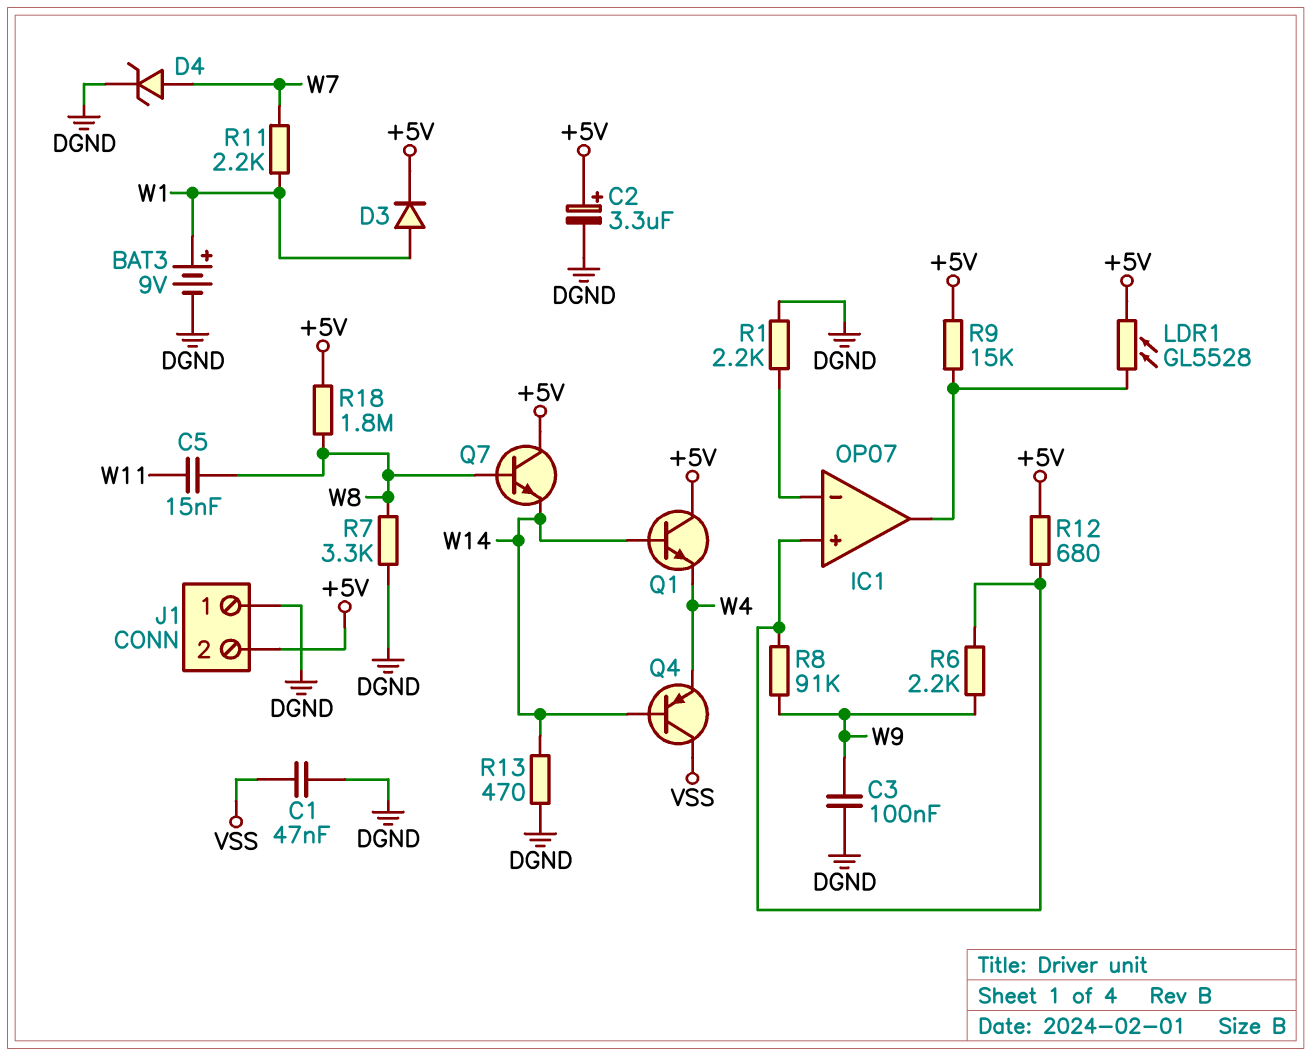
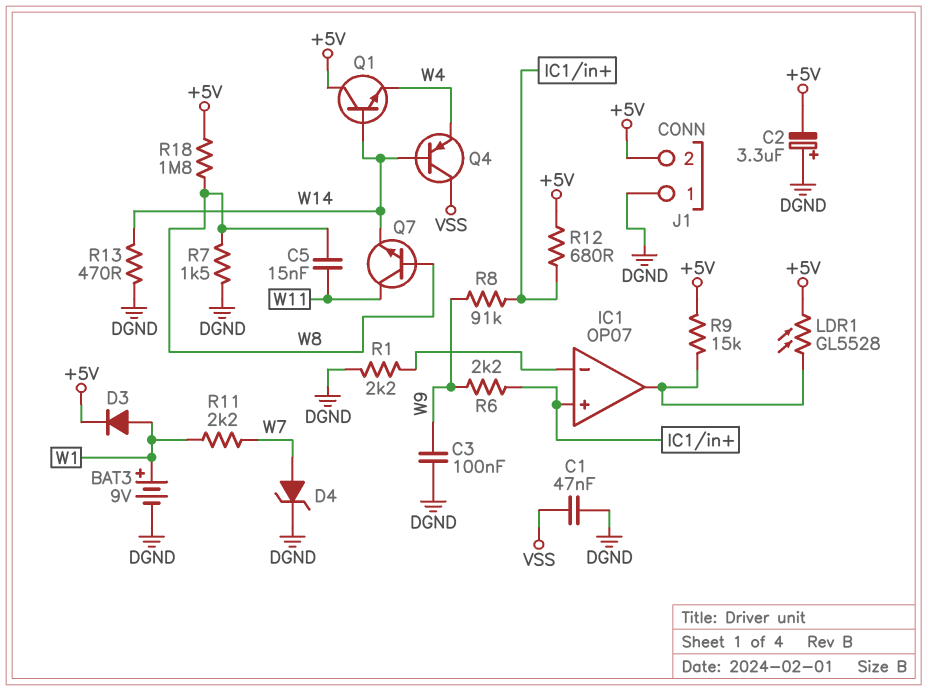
C2: 3.3uF (plus +5V, minus DGND) -> 3.3uF (plus DGND, minus +5V)
Q7: NPN (B W8, C +5V, E W14) -> NPN (B W8, C W11, E W14)
R7: 3.3k (DGND, W8) -> 1.5k (DGND, W8)

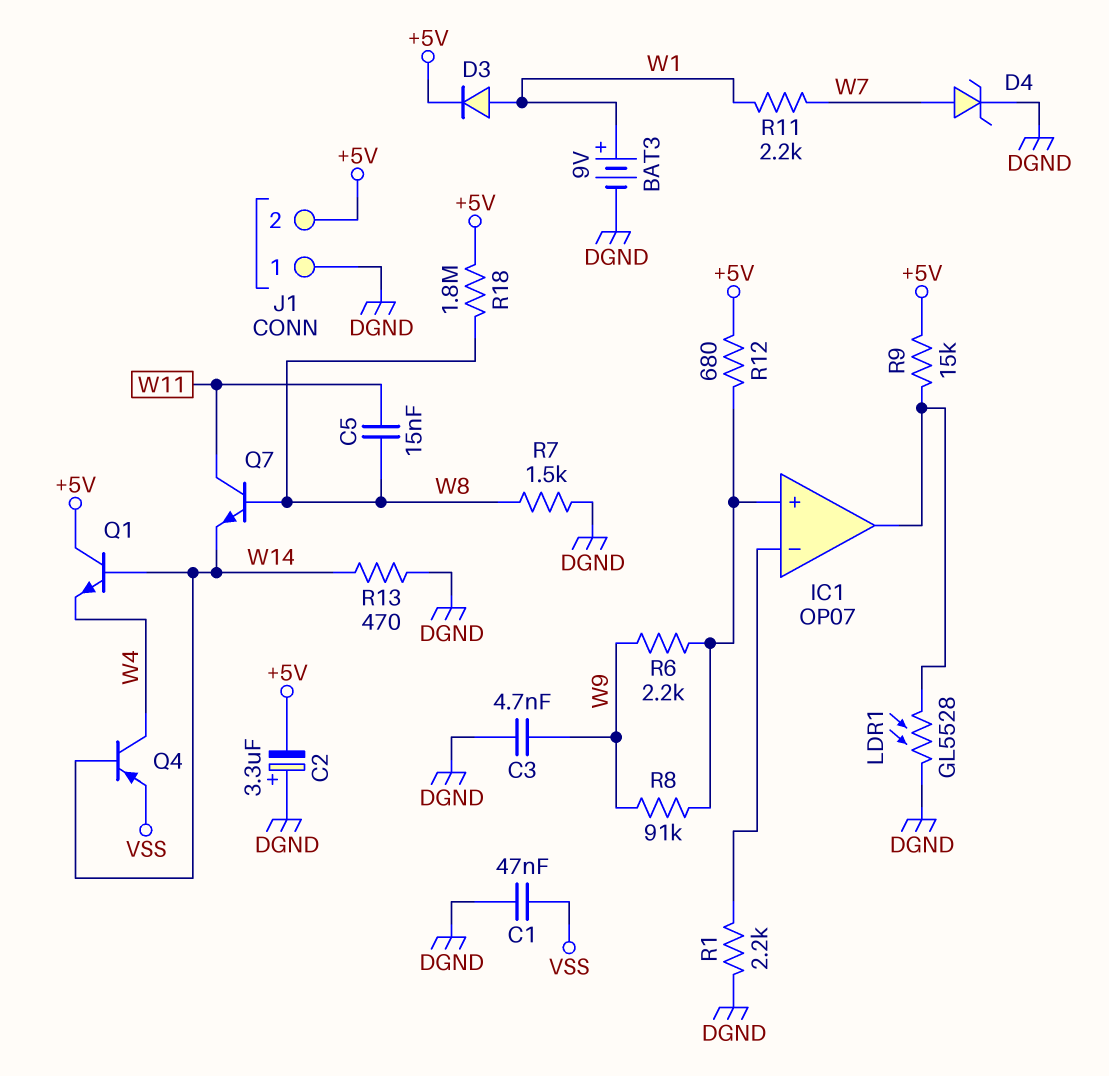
C3: 100nF (DGND, W9) -> 4.7nF (DGND, W9)
LDR1: GL5528 (+5V, IC1/out) -> GL5528 (DGND, IC1/out)
Q4: PNP (B W14, C VSS, E W4) -> PNP (B W14, C W4, E VSS)

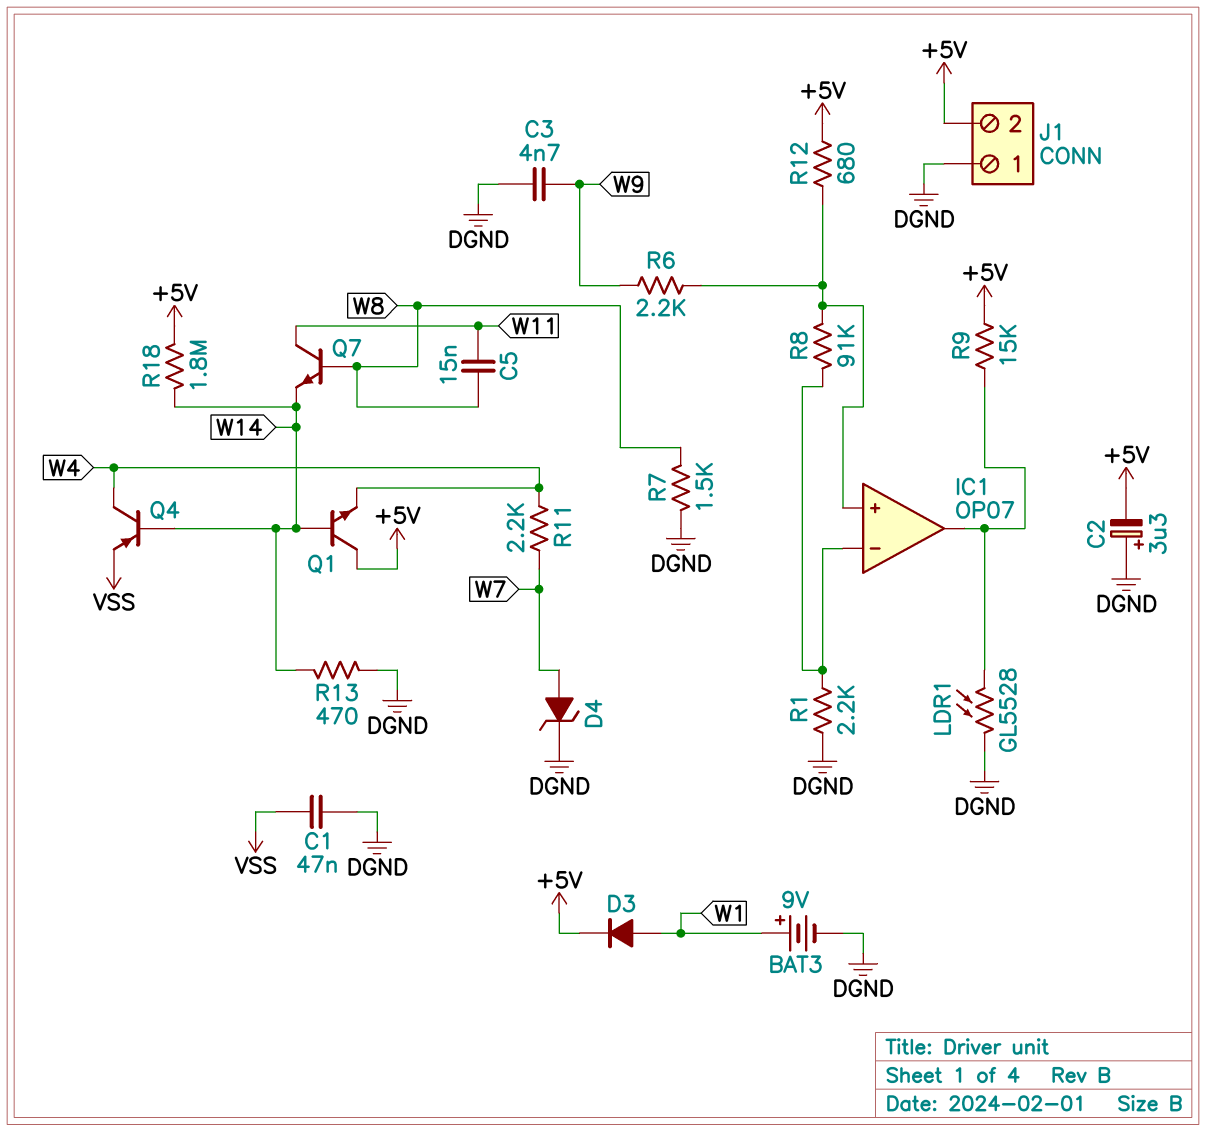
R8: 91k (IC1/in+, W9) -> 91k (IC1/in+, IC1/in-)
R11: 2.2k (W1, W7) -> 2.2k (W4, W7)
R18: 1.8M (+5V, W8) -> 1.8M (+5V, W14)

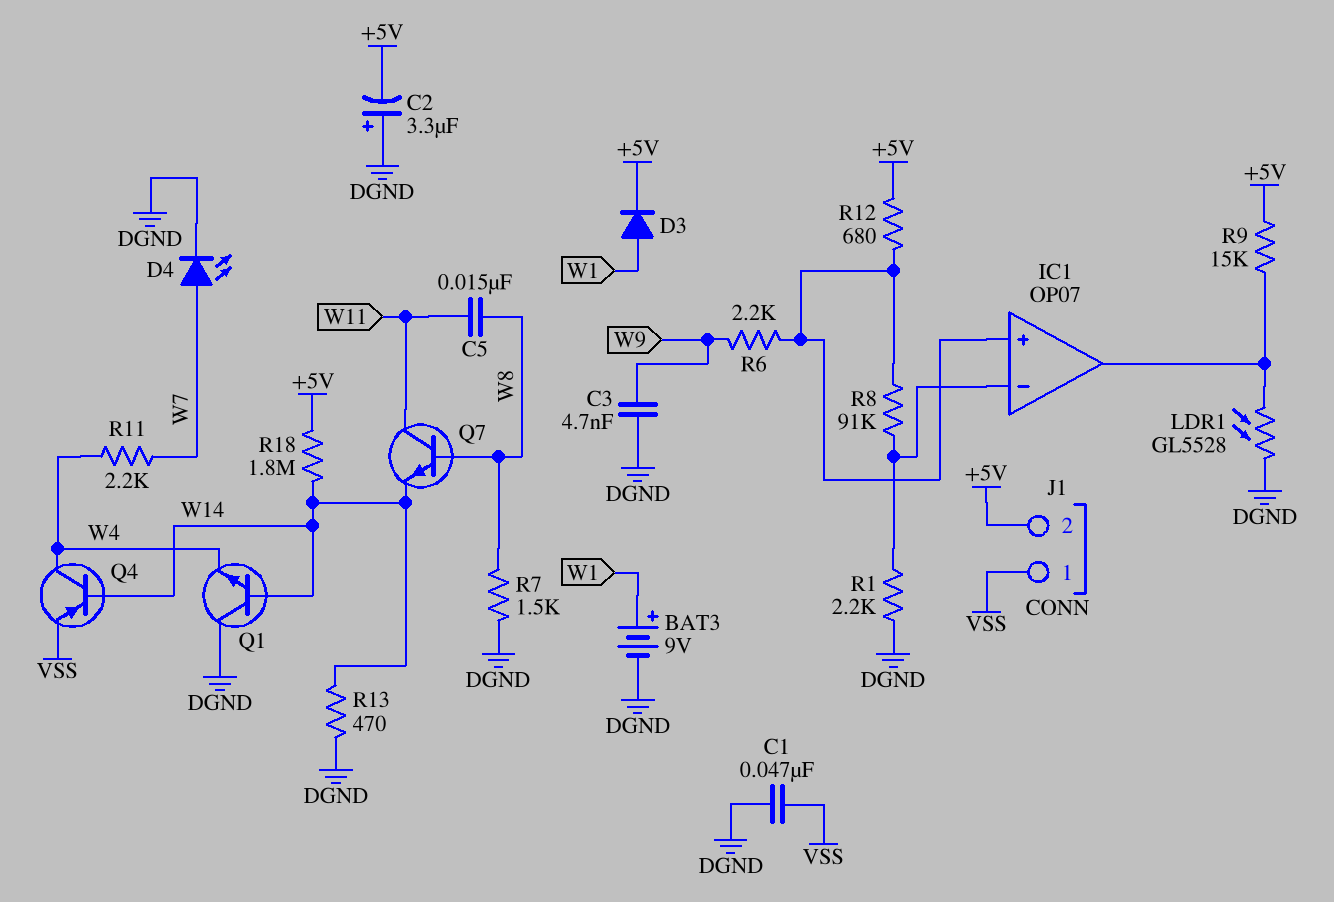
D4: zener (A W7, K DGND) -> LED (A W7, K DGND)
J1 pin 1: DGND -> VSS
Q1: NPN (B W14, C +5V, E W4) -> NPN (B W14, C DGND, E W4)

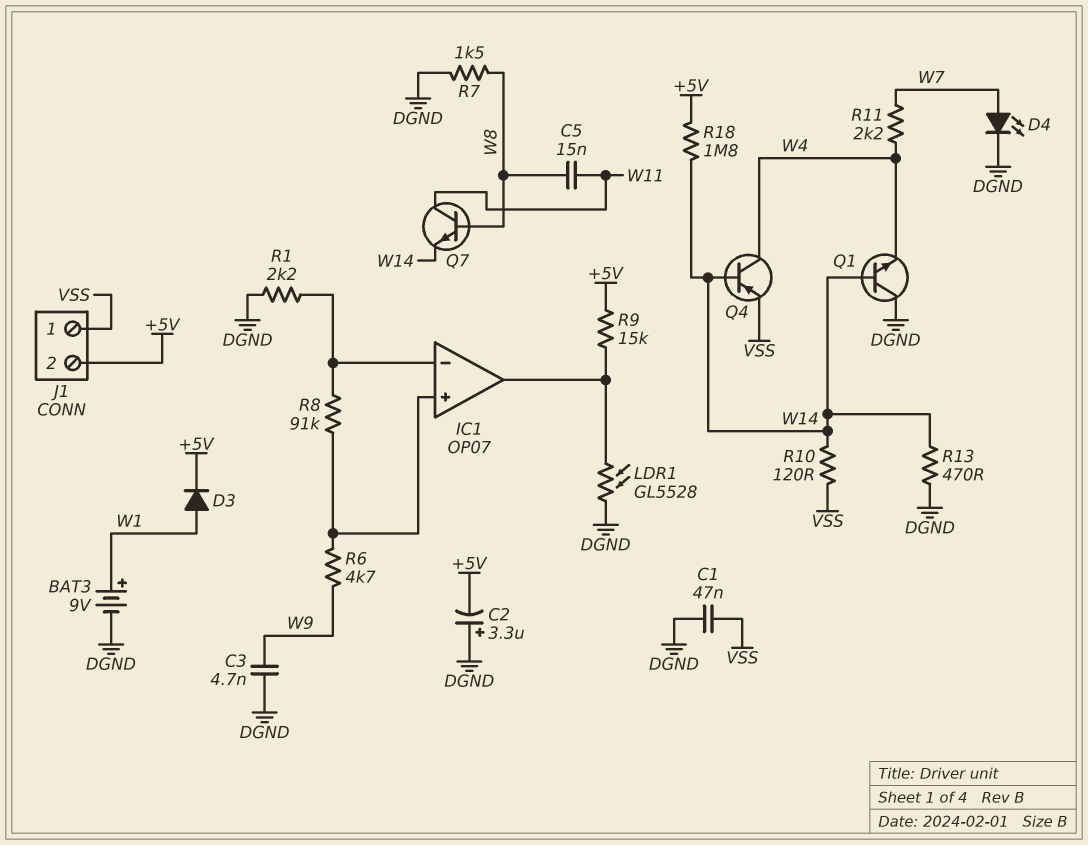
R6: 2.2k (IC1/in+, W9) -> 4.7k (IC1/in+, W9)
R10: none -> 120 (VSS, W14)
R12: 680 (+5V, IC1/in+) -> none

